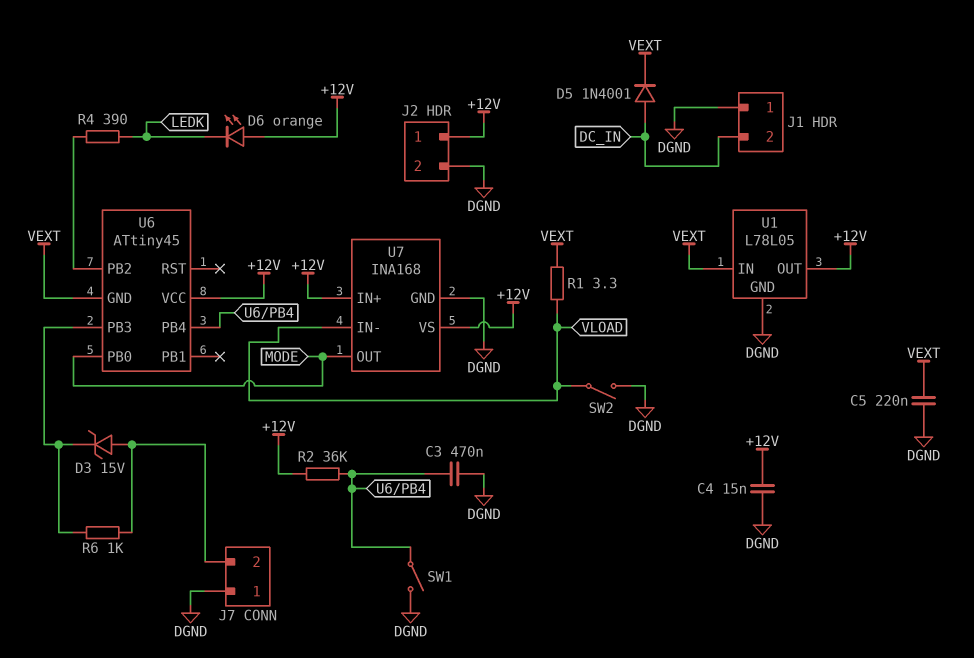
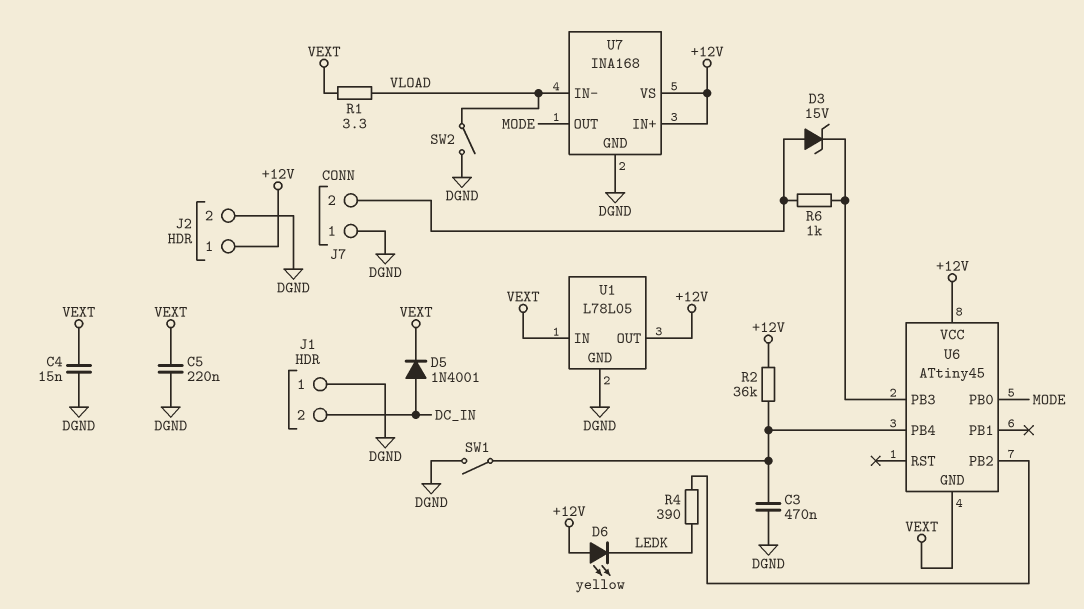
C4: 15nF (+12V, DGND) -> 15nF (DGND, VEXT)
D6: LED orange (A +12V, K LEDK) -> LED yellow (A +12V, K LEDK)

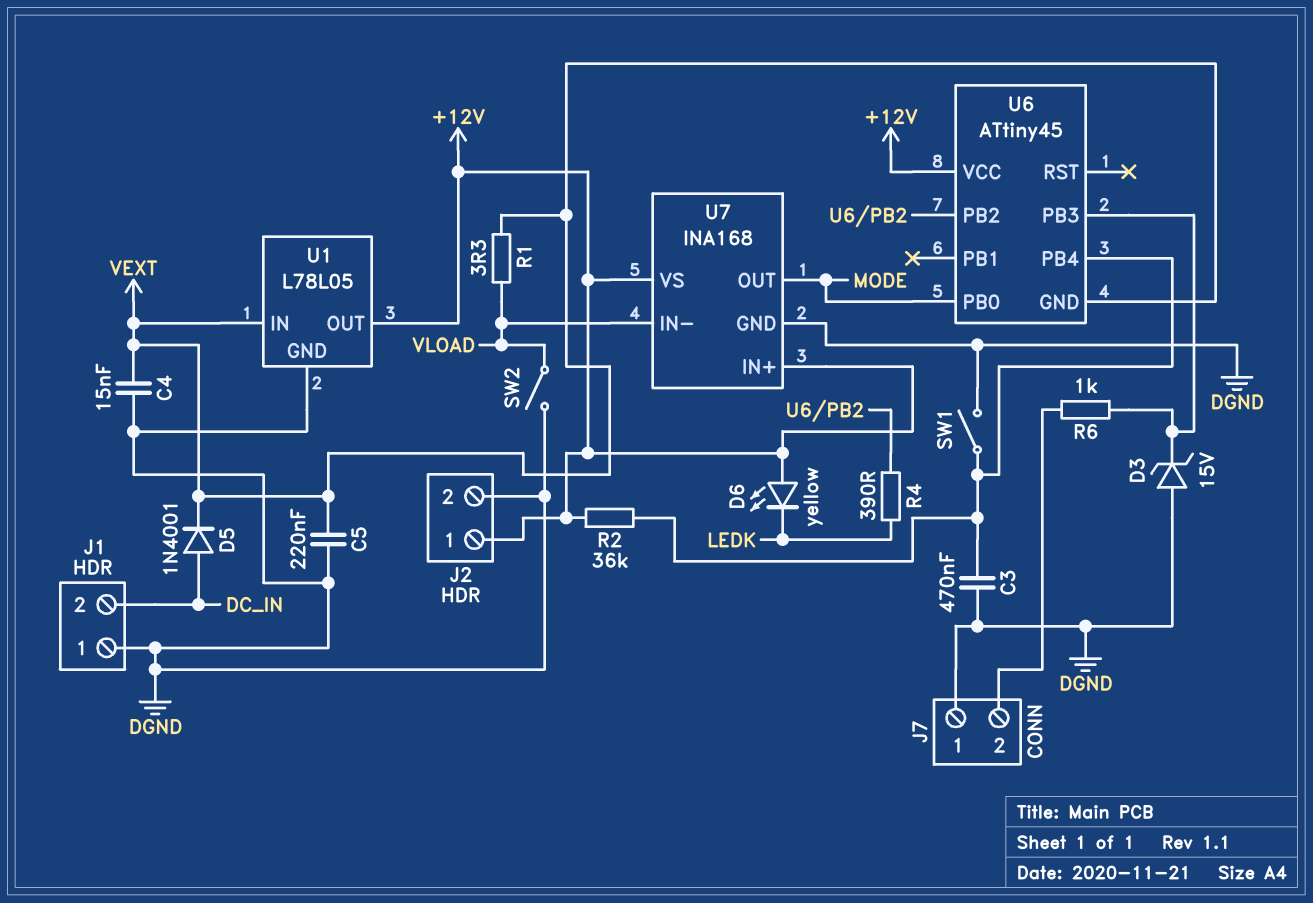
D3: zener 15V (A J7/2, K U6/PB3) -> zener 15V (A DGND, K U6/PB3)

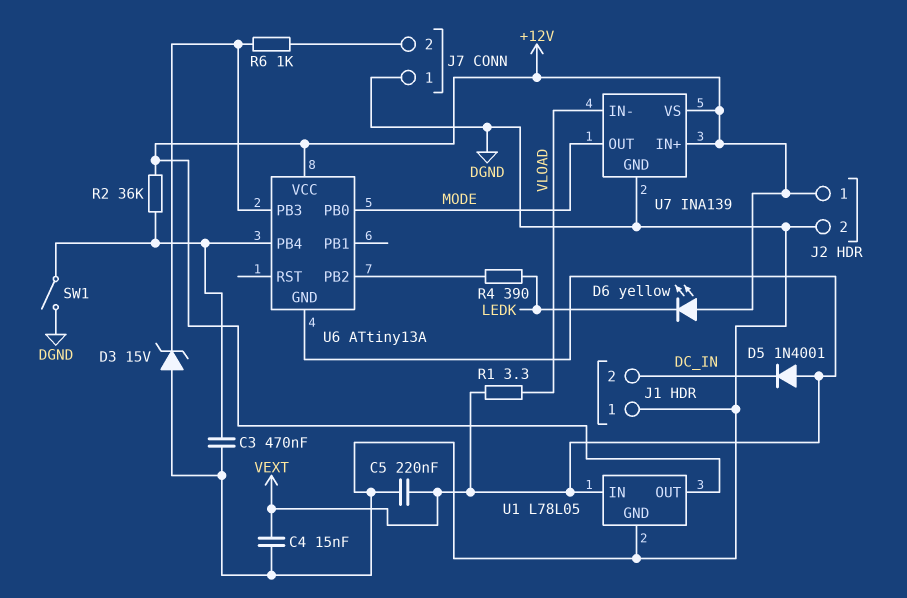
D5: diode 1N4001 (A DC_IN, K VEXT) -> diode 1N4001 (A VEXT, K DC_IN)
SW2: switch (DGND, VLOAD) -> none
U6: ATtiny45 -> ATtiny13A
U7: INA168 -> INA139

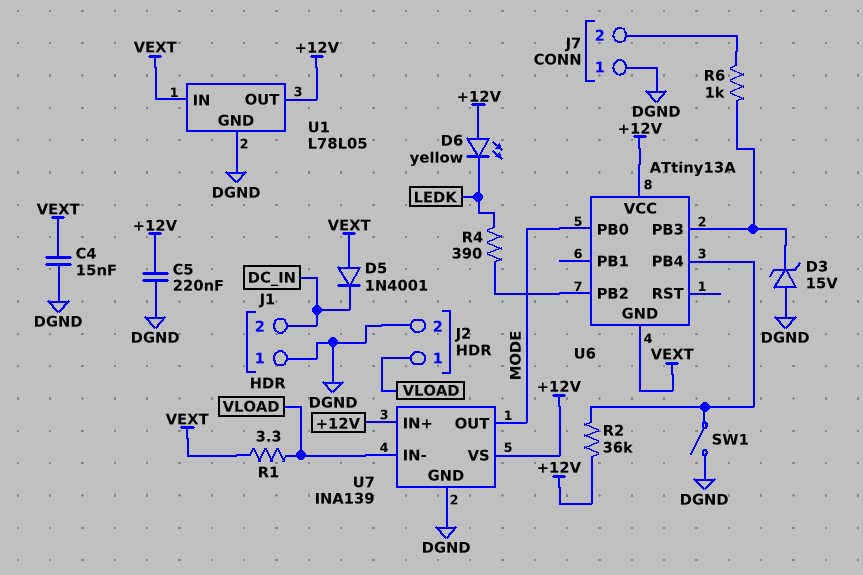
C3: 470nF (DGND, U6/PB4) -> none
C5: 220nF (DGND, VEXT) -> 220nF (+12V, DGND)
J2 pin 1: +12V -> VLOAD

